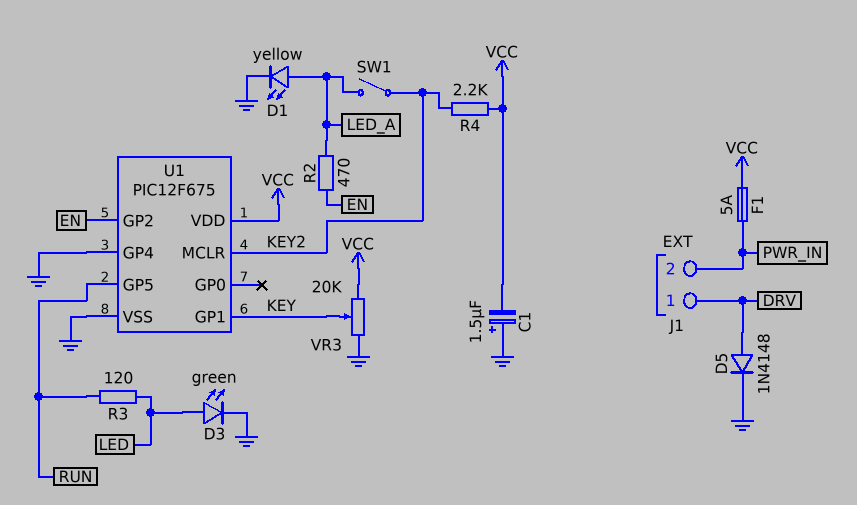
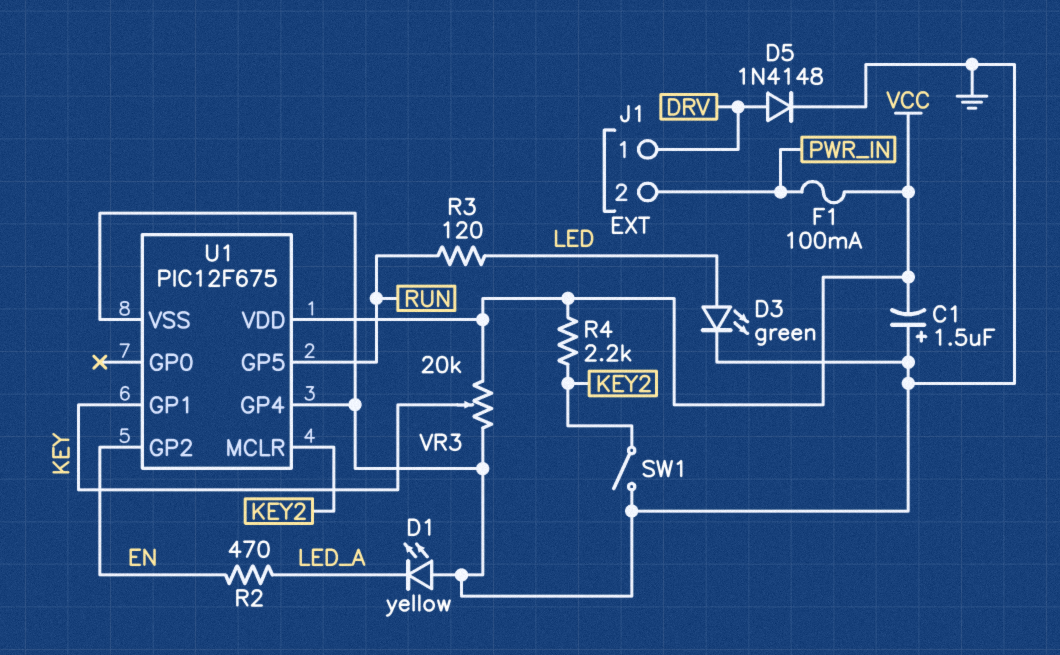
D1: LED yellow (A LED_A, K GND) -> LED yellow (A GND, K LED_A)
F1: 5A (PWR_IN, VCC) -> 100mA (PWR_IN, VCC)
SW1: switch (KEY2, LED_A) -> switch (GND, KEY2)

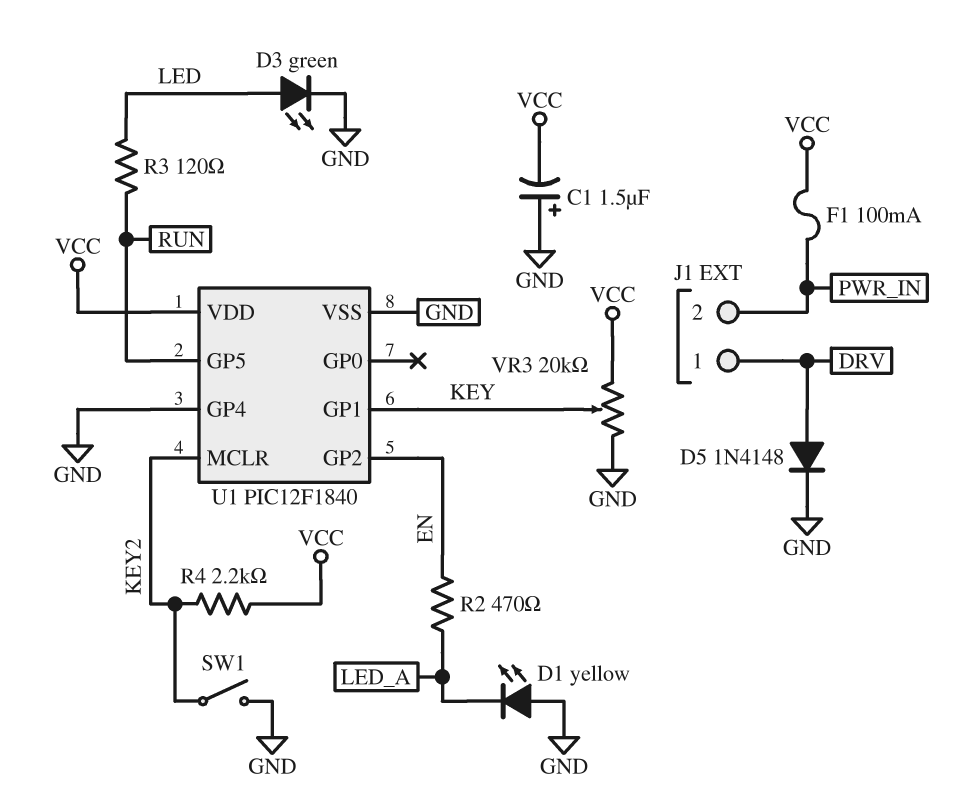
U1: PIC12F675 -> PIC12F1840

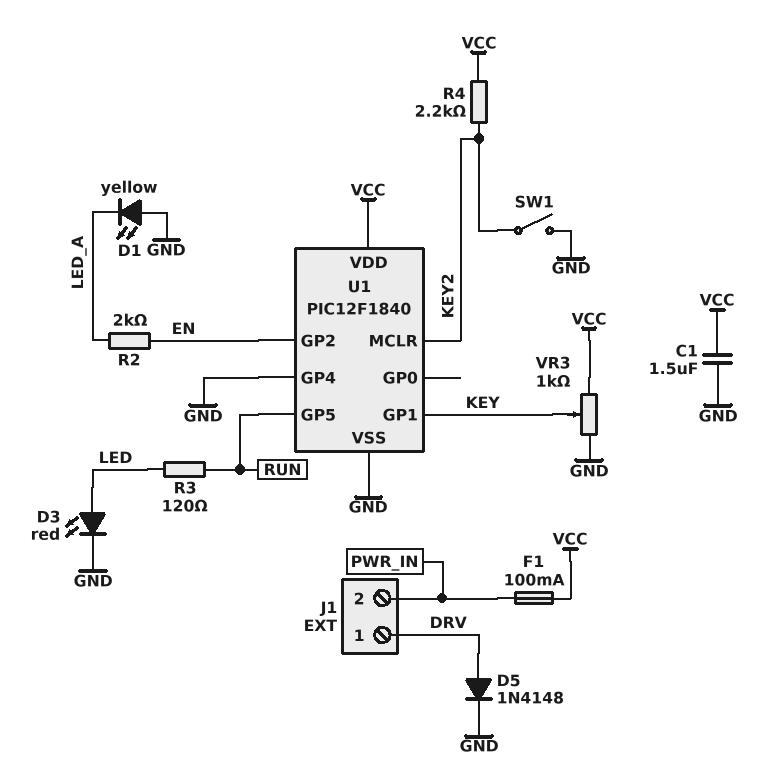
C1: 1.5uF (plus GND, minus VCC) -> 1.5uF (GND, VCC)
D3: LED green (A LED, K GND) -> LED red (A LED, K GND)
R2: 470 (EN, LED_A) -> 2k (EN, LED_A)
VR3: 20k (GND, VCC, wiper KEY) -> 1k (GND, VCC, wiper KEY)

